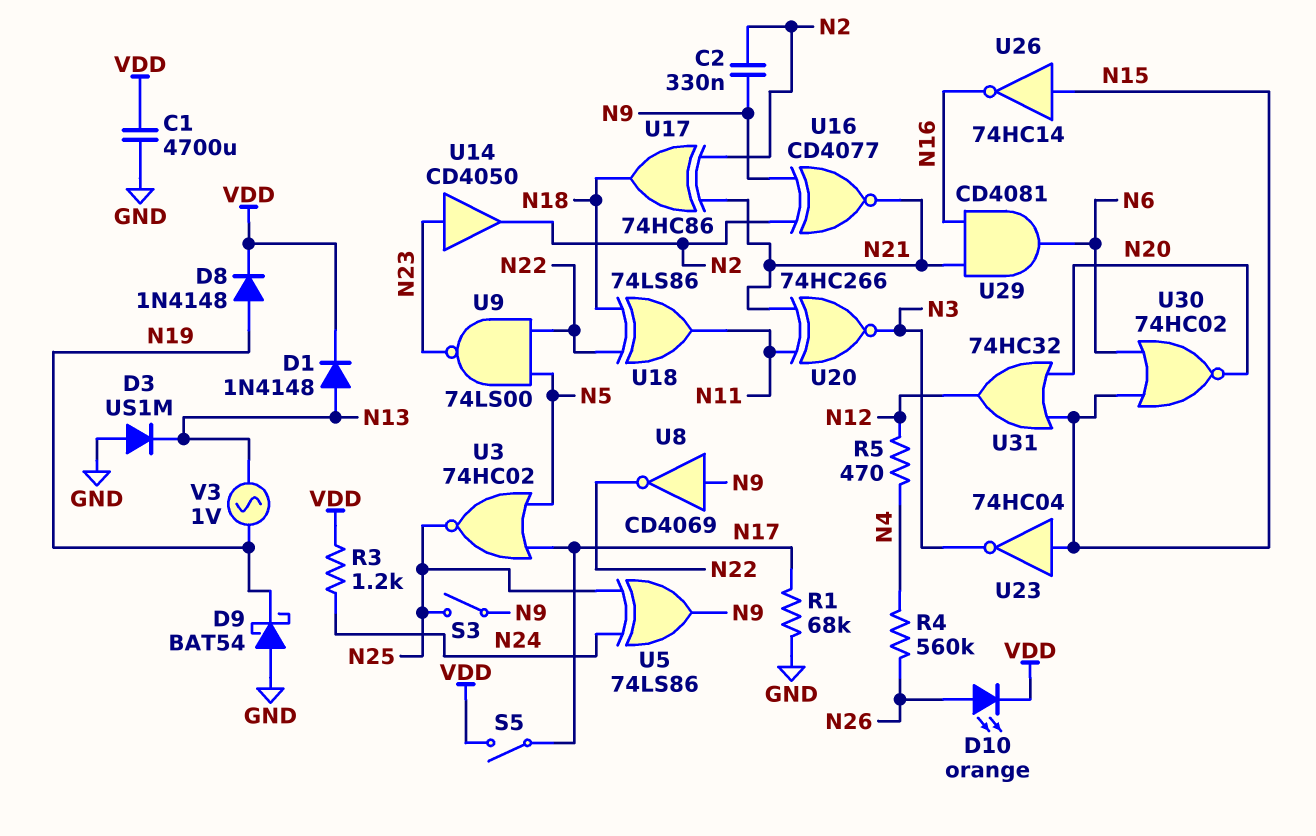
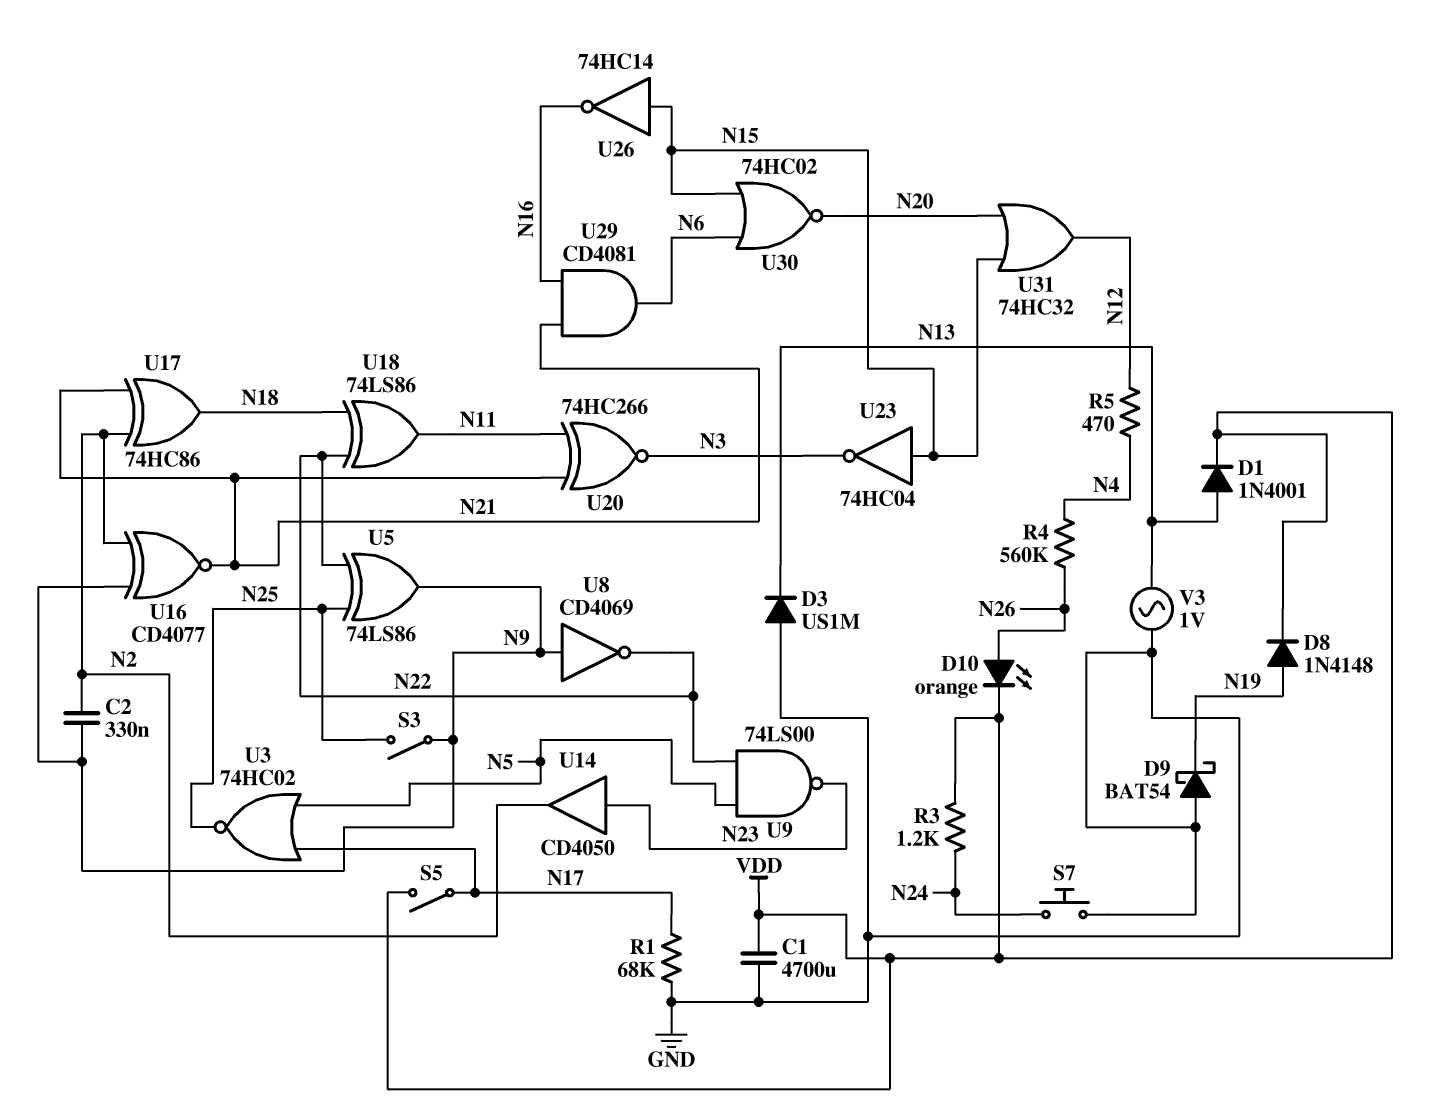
D1: diode 1N4148 (A N13, K VDD) -> diode 1N4001 (A N13, K VDD)
S7: none -> button (GND, N24)
U5: XOR 74LS86 (in N24, in N25, out N9) -> XOR 74LS86 (in N22, in N25, out N9)
V3: AC 1V (N13, N19) -> AC 1V (GND, N13)

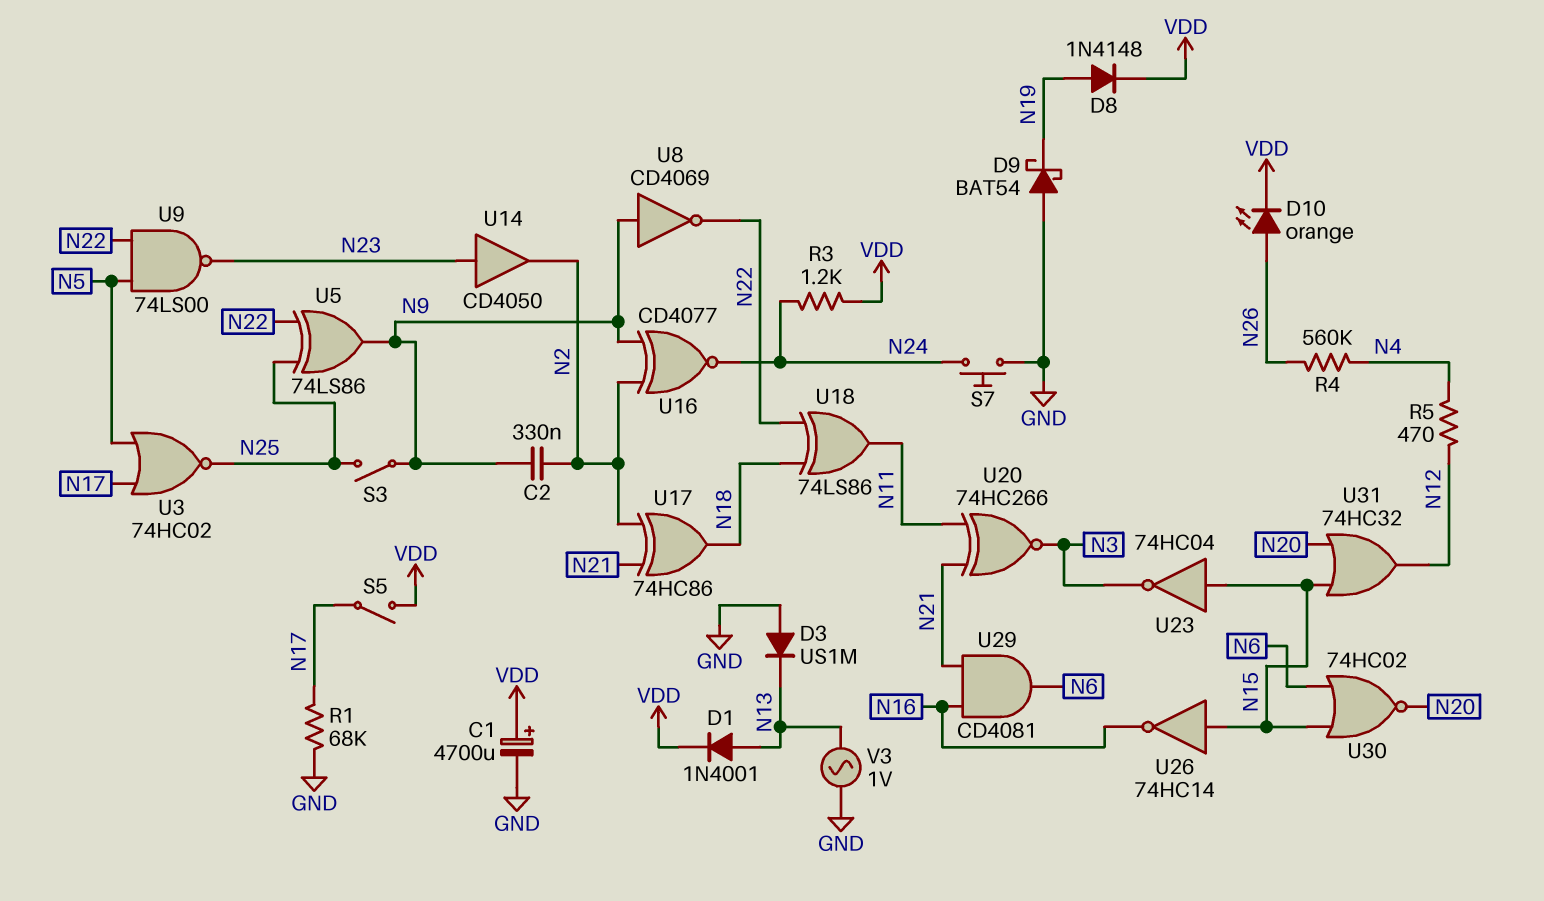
C1: 4700uF (GND, VDD) -> 4700uF (plus VDD, minus GND)
U16: XNOR CD4077 (in N2, in N9, out N21) -> XNOR CD4077 (in N2, in N9, out N24)

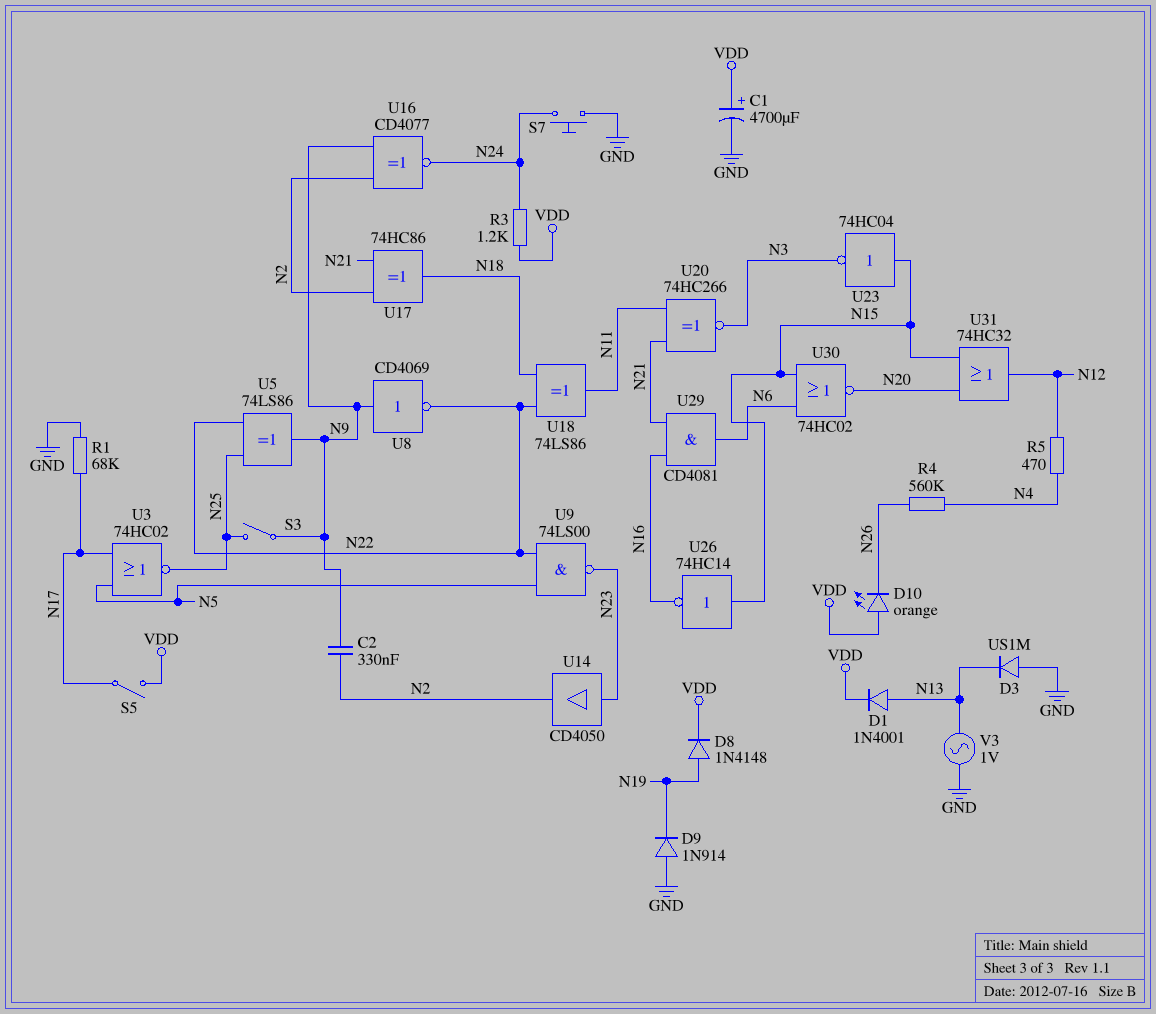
D9: schottky BAT54 (A GND, K N19) -> diode 1N914 (A GND, K N19)
D10: LED orange (A N26, K VDD) -> LED orange (A VDD, K N26)

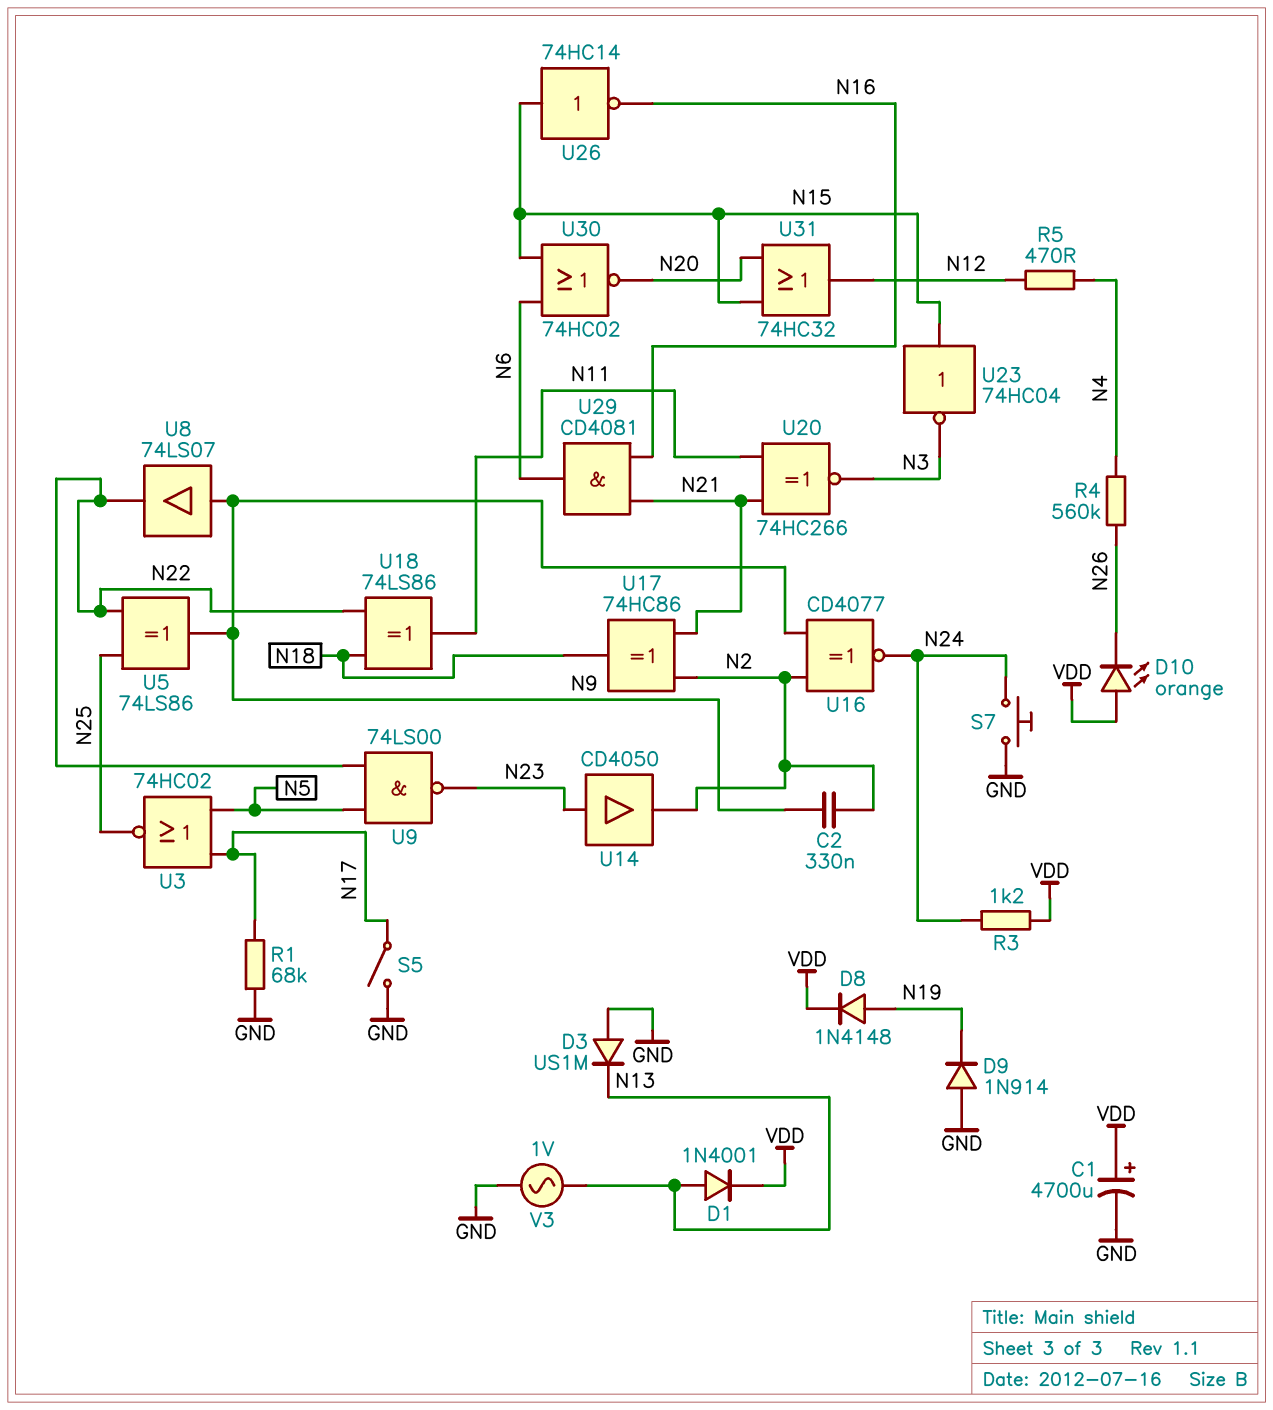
S3: switch (N9, N25) -> none
S5: switch (N17, VDD) -> switch (GND, N17)
U8: NOT CD4069 (in N9, out N22) -> buffer 74LS07 (in N9, out N22)

